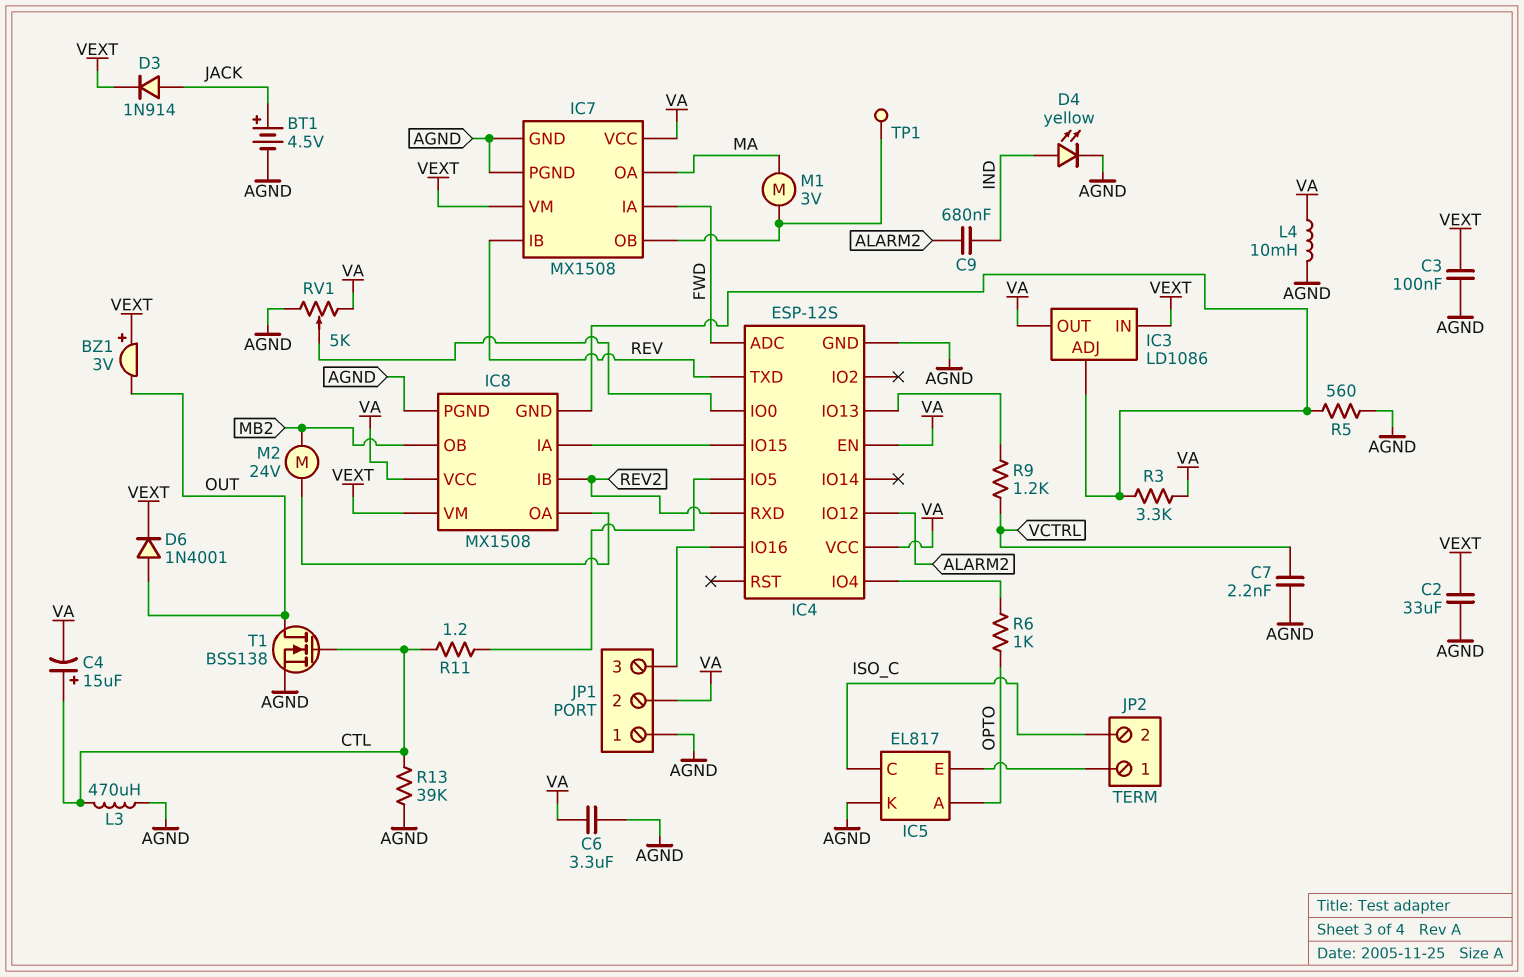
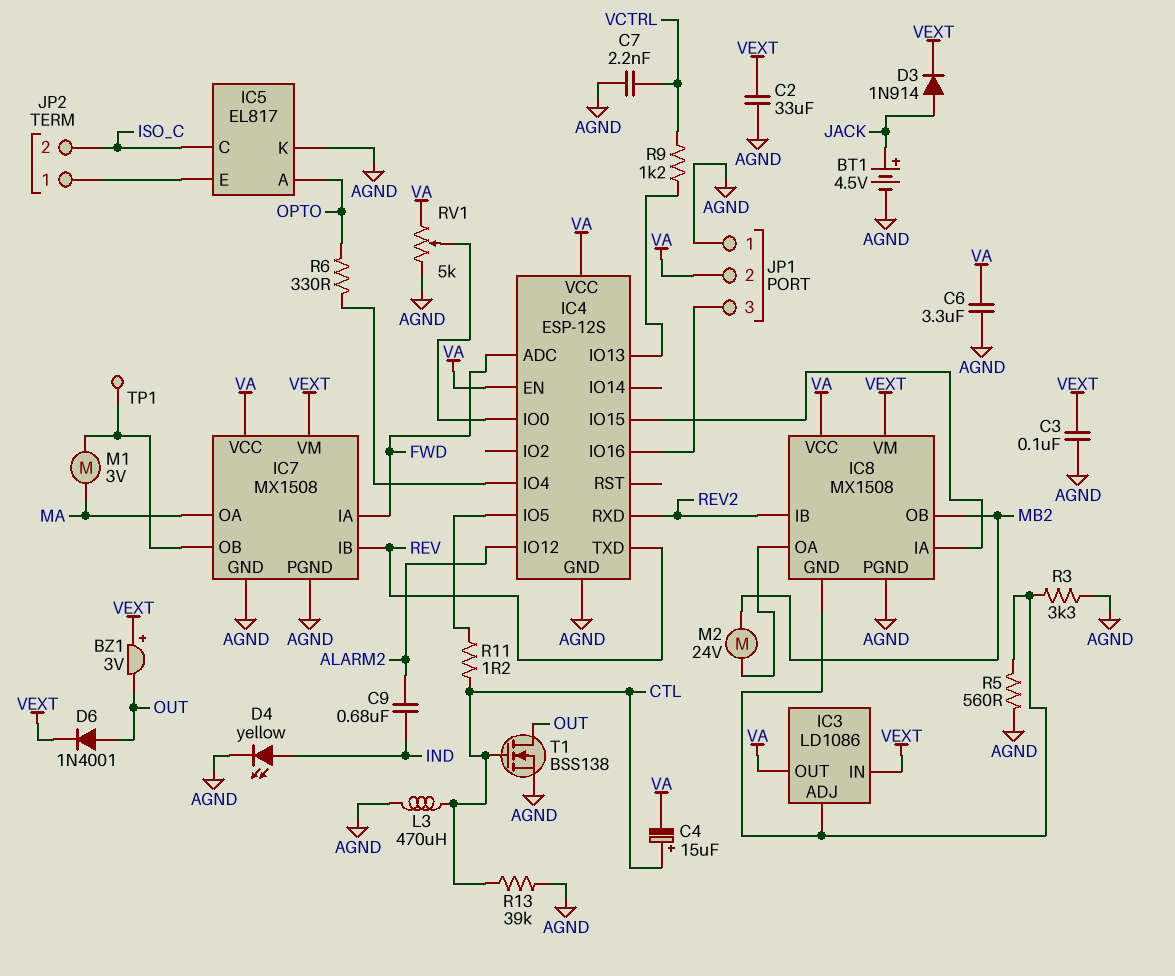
L4: 10mH (AGND, VA) -> none
R3: 3.3k (IC3/ADJ, VA) -> 3.3k (AGND, IC3/ADJ)
R6: 1k (IC4/IO4, OPTO) -> 330 (IC4/IO4, OPTO)

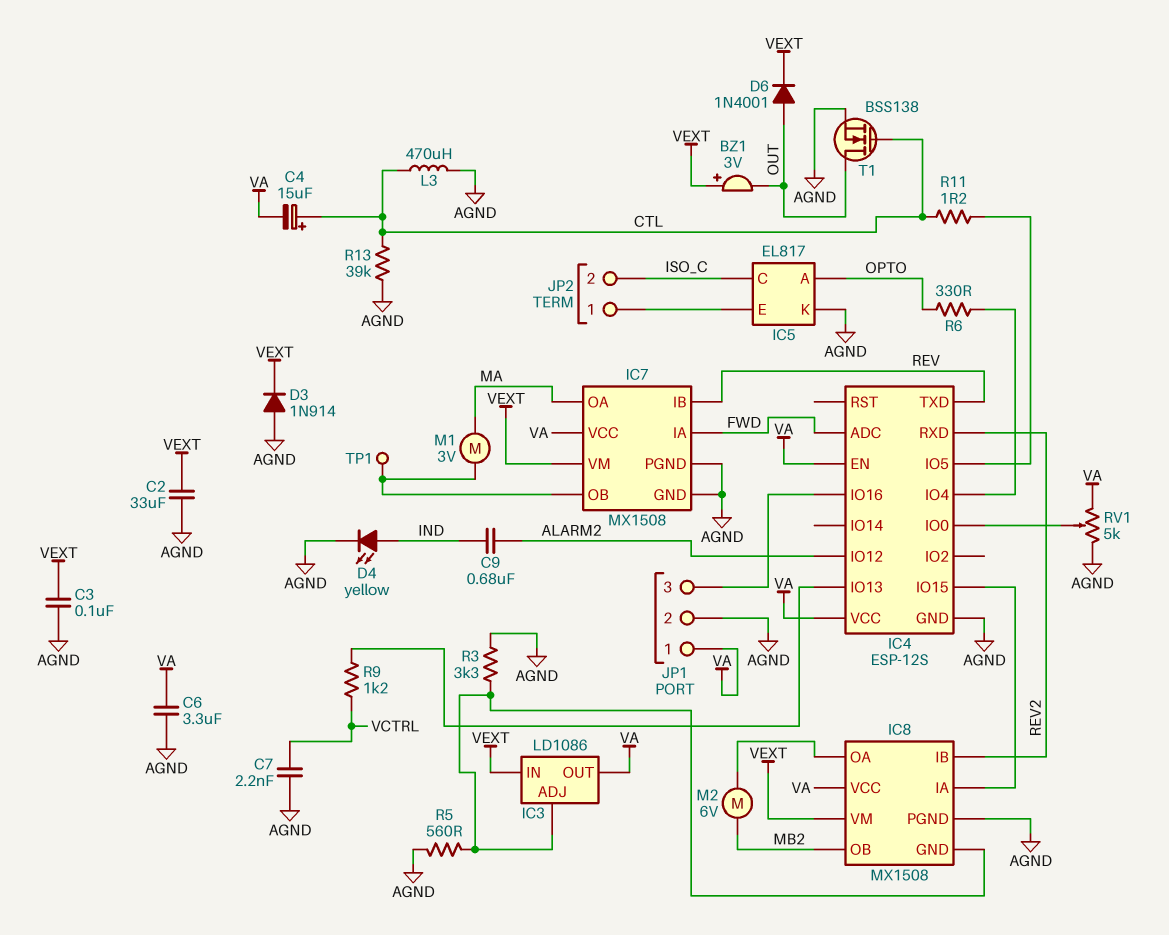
BT1: 4.5V (plus JACK, minus AGND) -> none
D3: diode 1N914 (A JACK, K VEXT) -> diode 1N914 (A AGND, K VEXT)
JP1 pin 1: AGND -> VA
JP1 pin 2: VA -> AGND
M2: motor 24V (IC8/OA, MB2) -> motor 6V (IC8/OA, MB2)

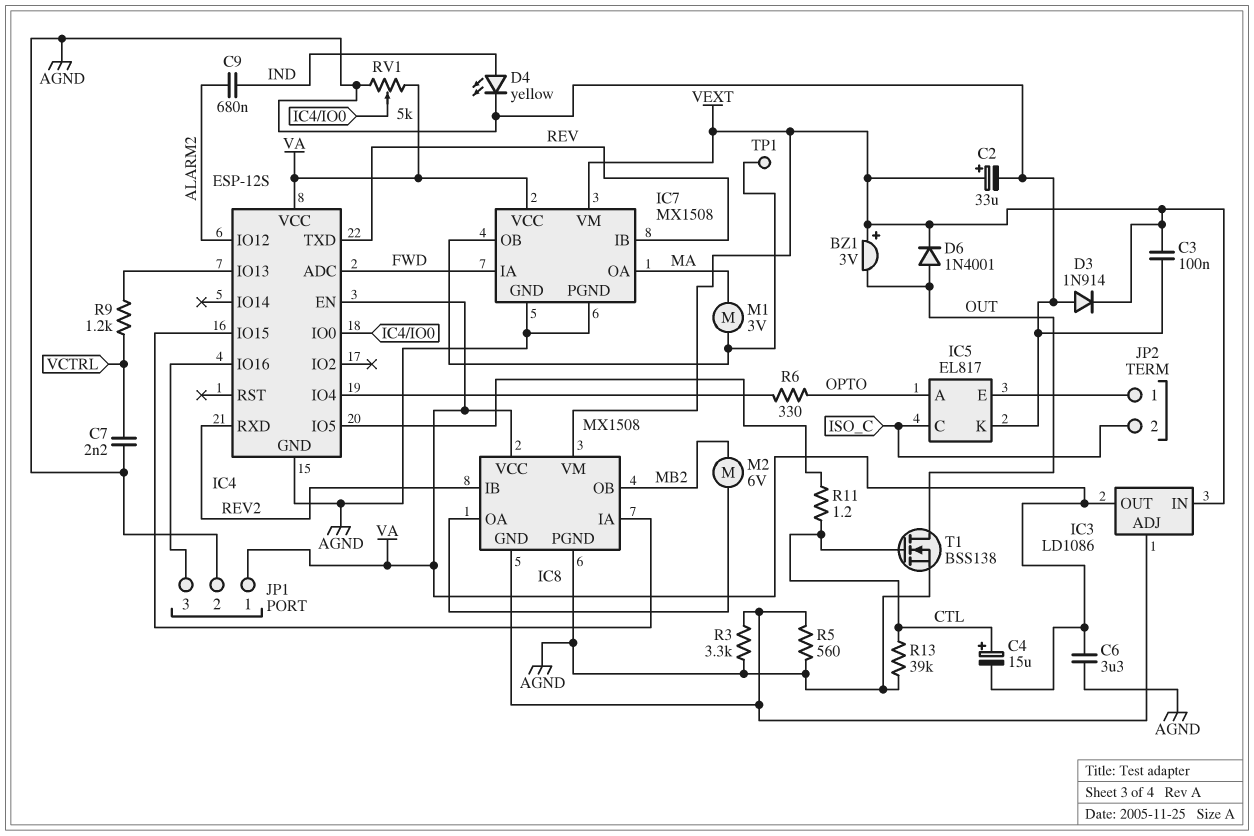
C2: 33uF (AGND, VEXT) -> 33uF (plus VEXT, minus AGND)
L3: 470uH (AGND, CTL) -> none

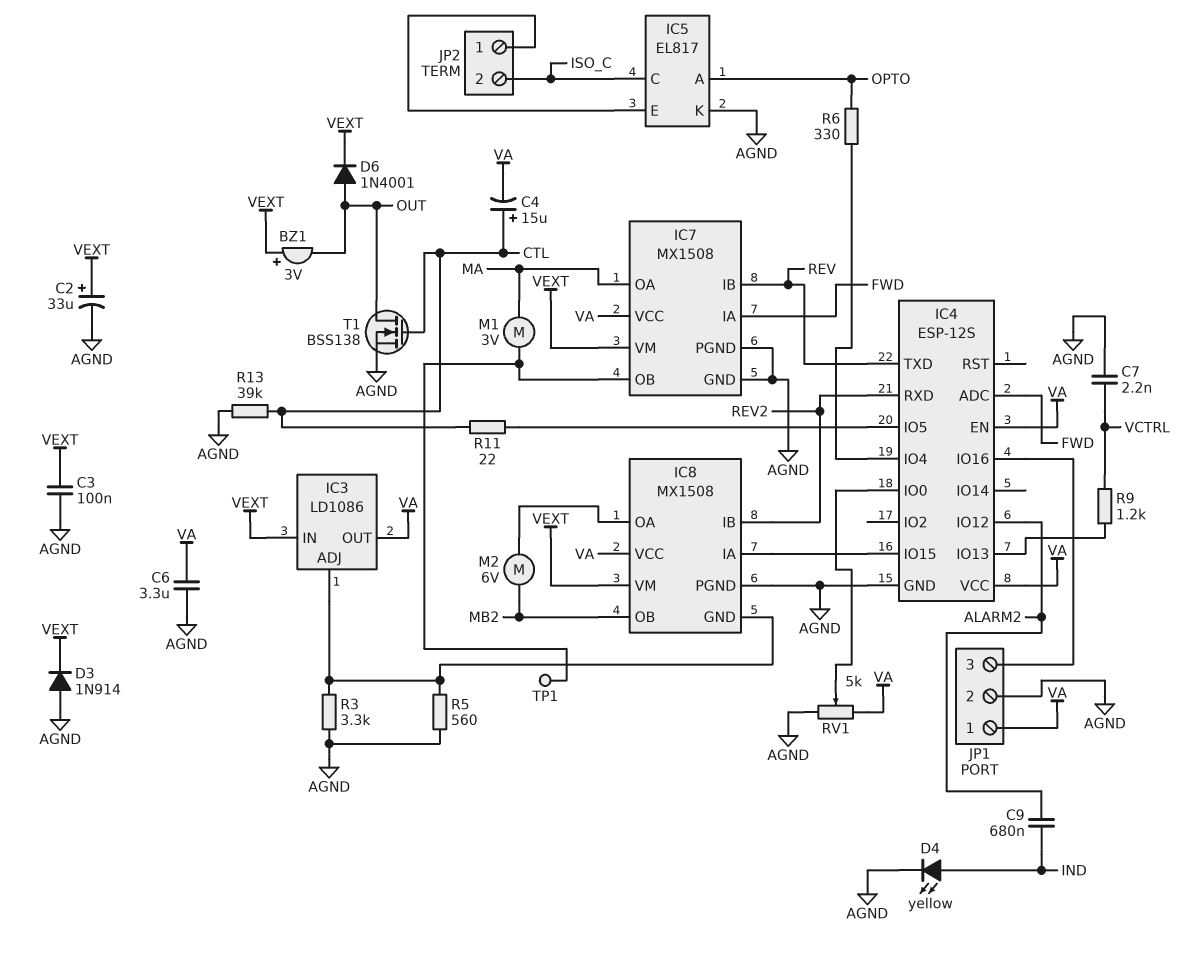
R11: 1.2 (CTL, IC4/IO5) -> 22 (CTL, IC4/IO5)

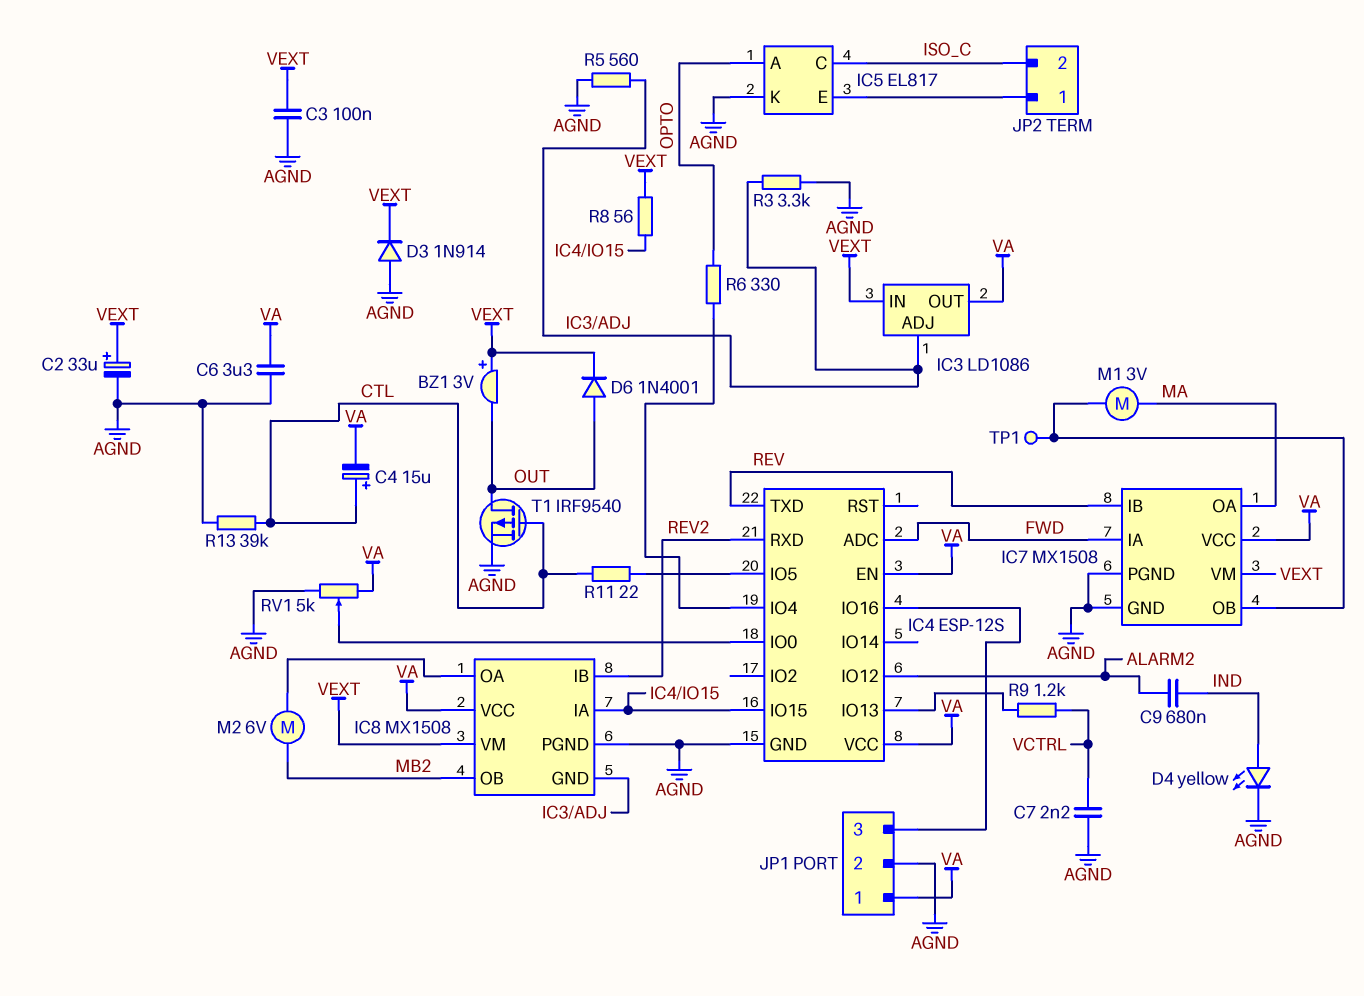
R8: none -> 56 (IC4/IO15, VEXT)
T1: NMOS BSS138 (G CTL, D OUT, S AGND) -> PMOS IRF9540 (G CTL, D OUT, S AGND)

